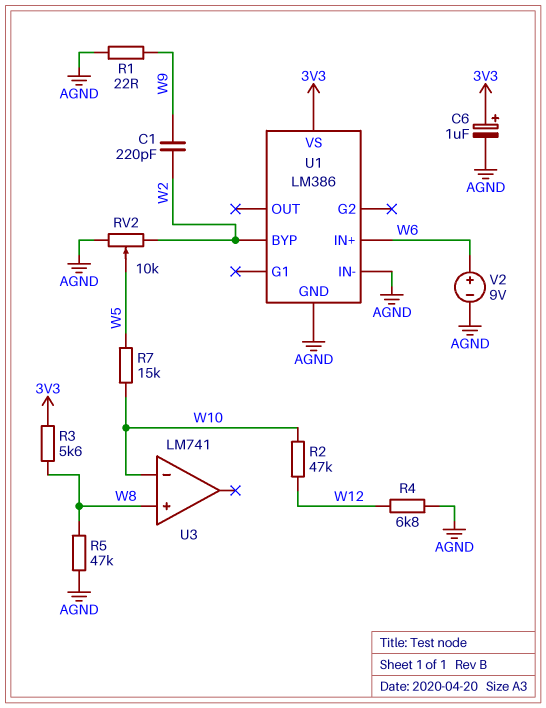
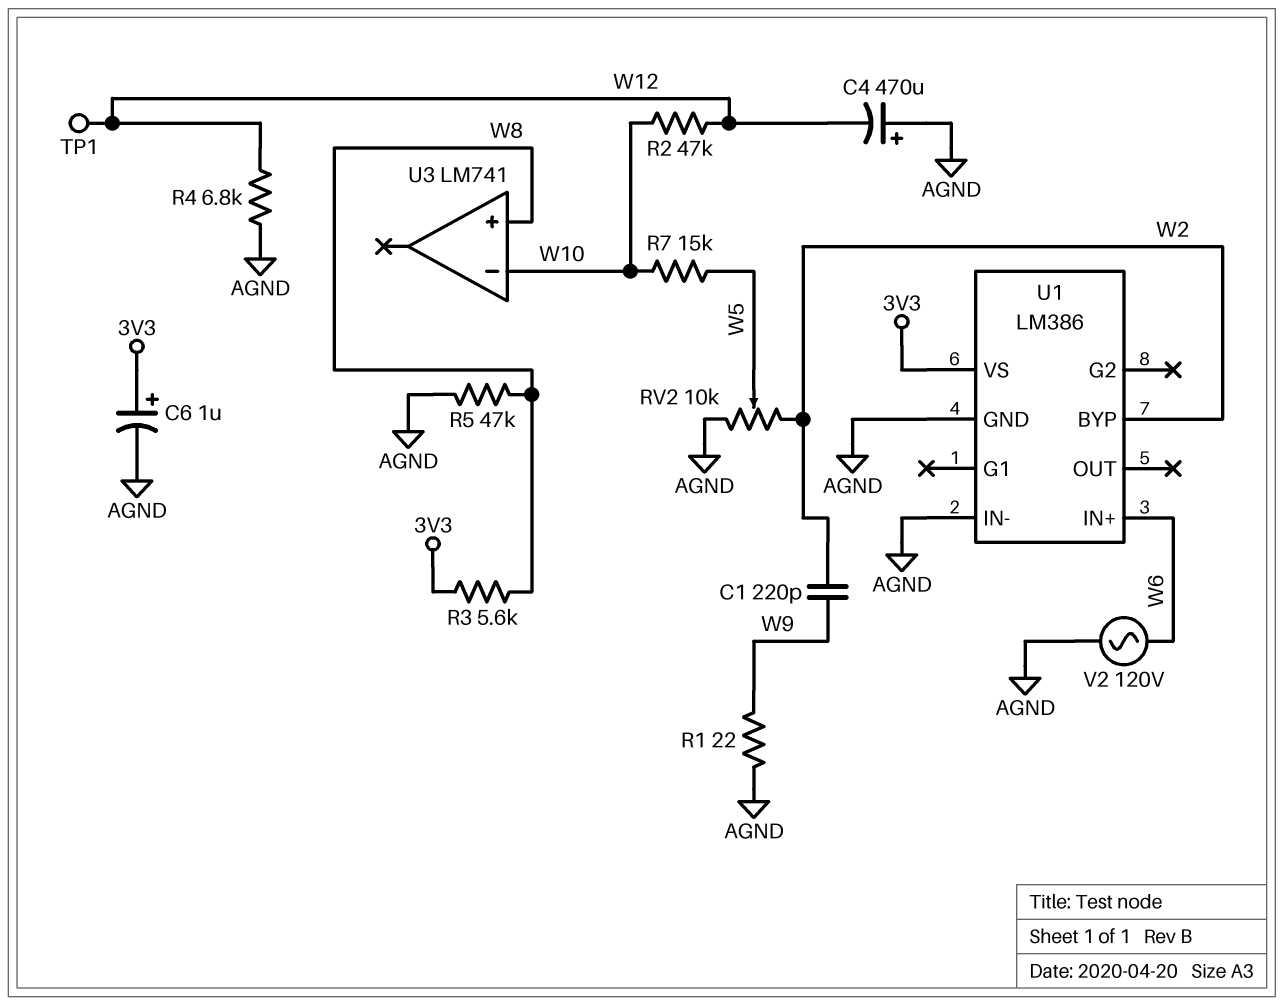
C4: none -> 470uF (plus AGND, minus W12)
TP1: none -> test point (W12)
V2: 9V (plus W6, minus AGND) -> AC 120V (AGND, W6)

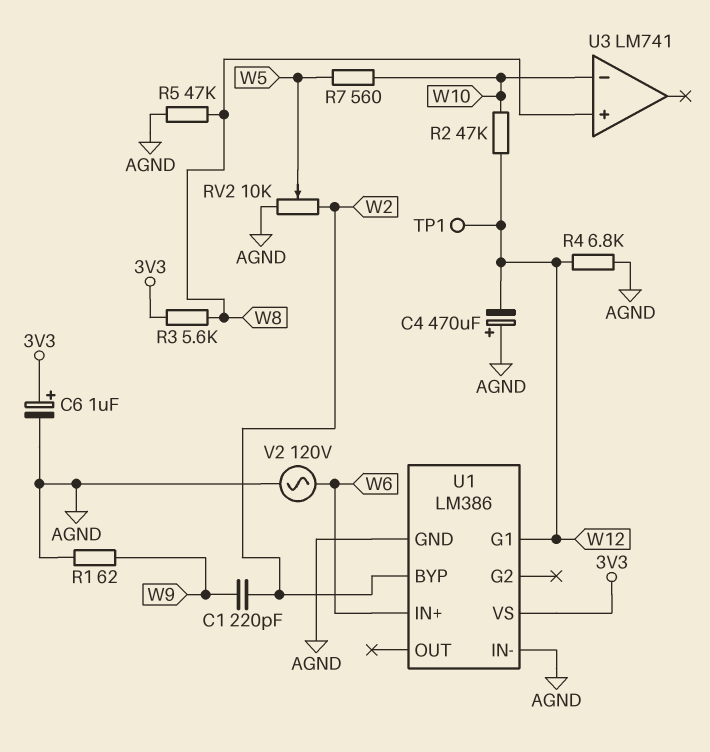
R1: 22 (AGND, W9) -> 62 (AGND, W9)
R7: 15k (W5, W10) -> 560 (W5, W10)
U1 pin G1: none -> W12

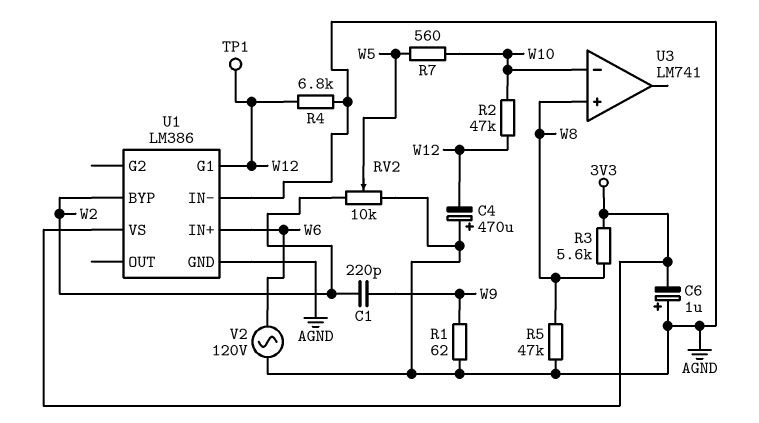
C6: 1uF (plus 3V3, minus AGND) -> 1uF (plus AGND, minus 3V3)

